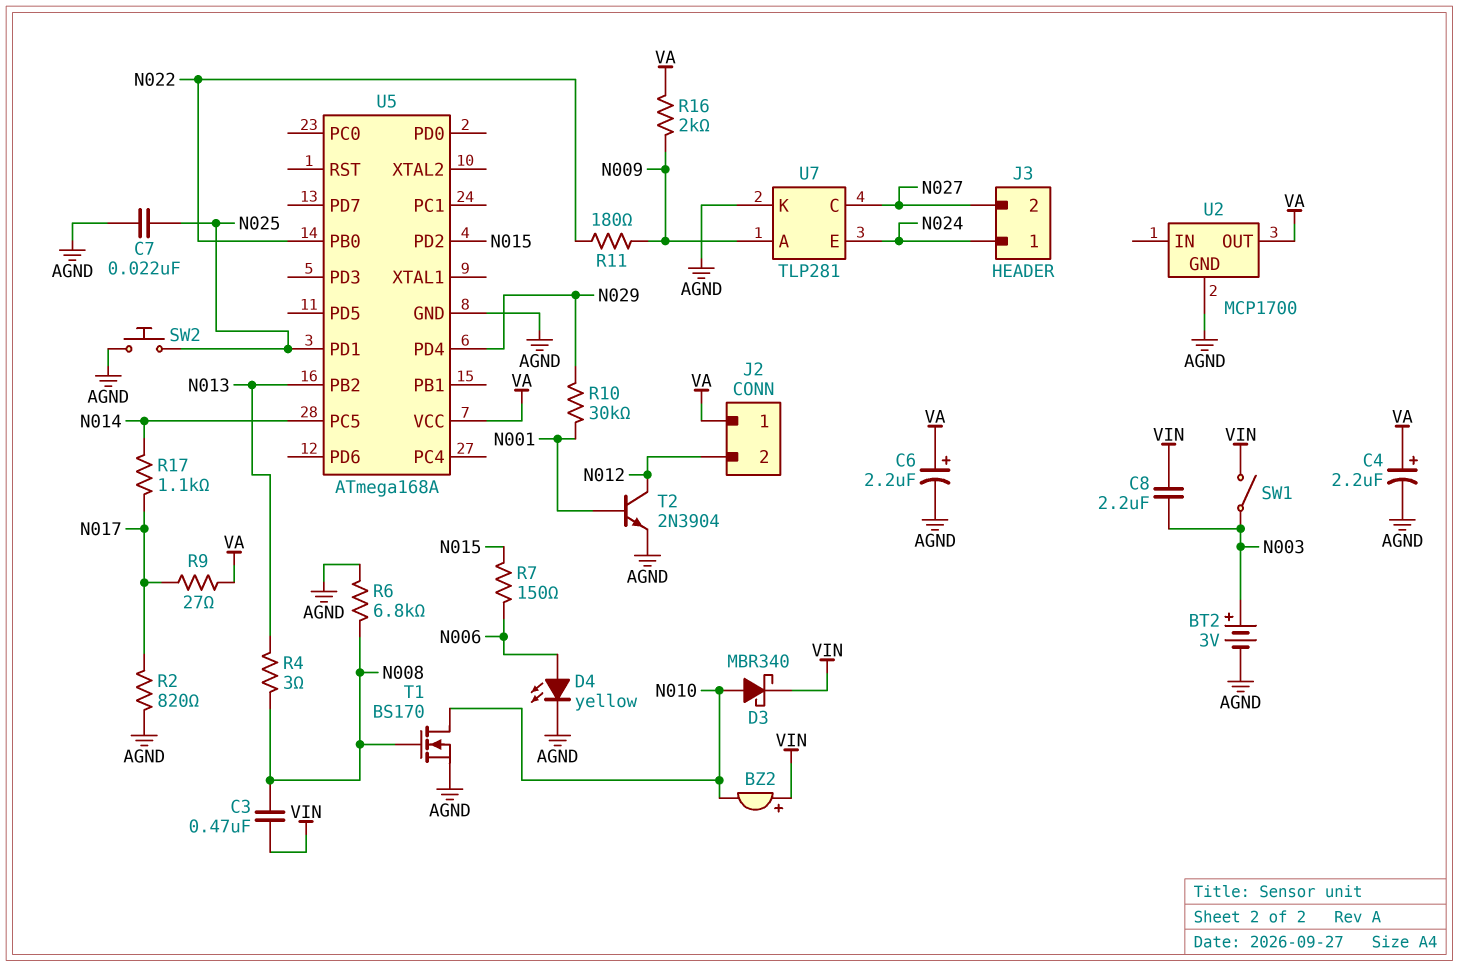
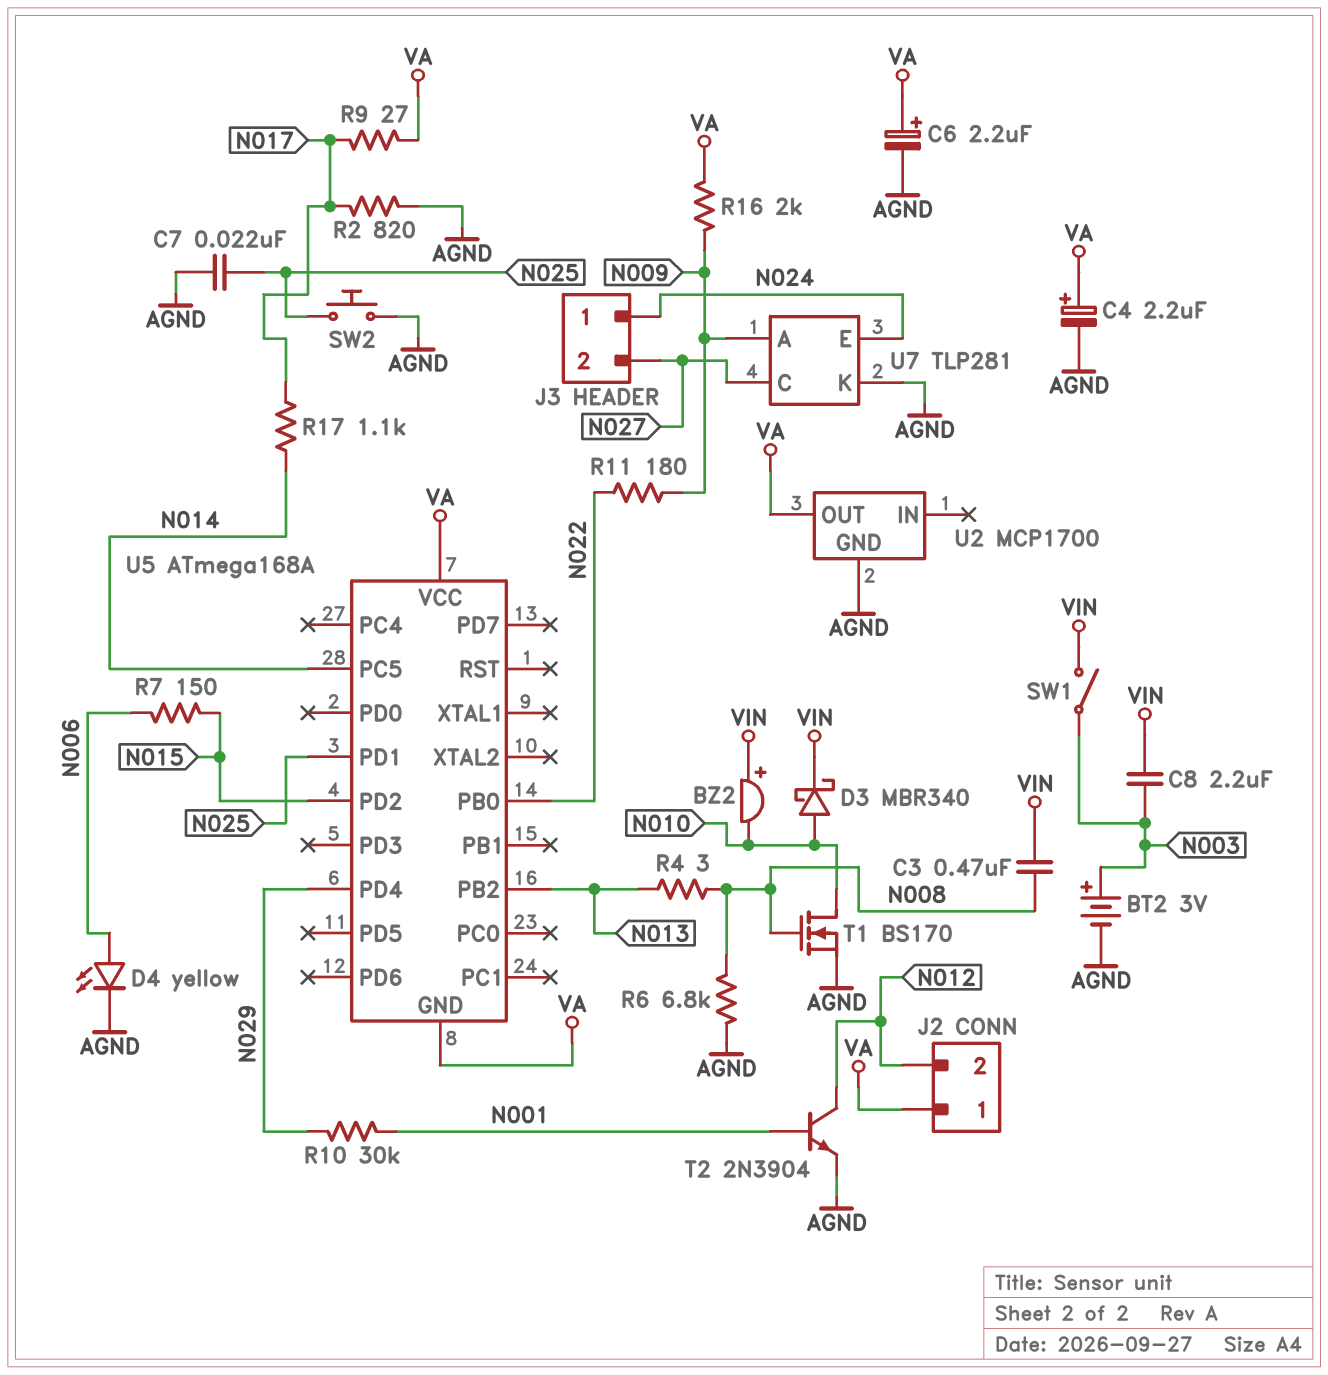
U5 pin GND: AGND -> VA

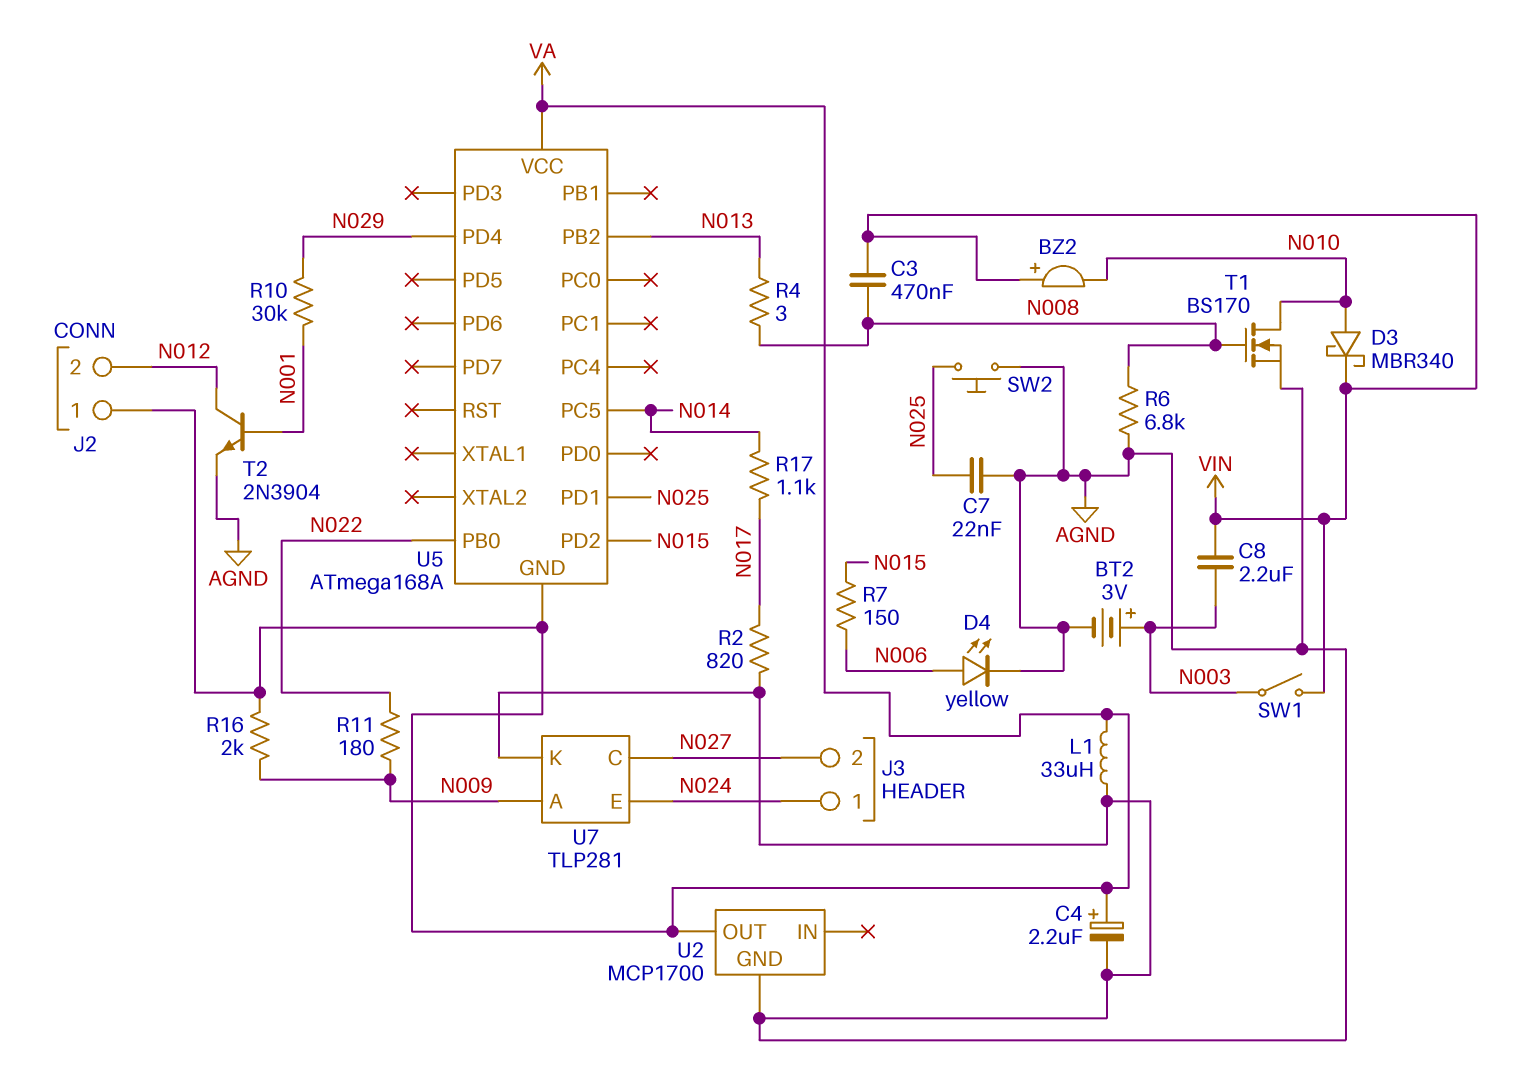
C6: 2.2uF (plus VA, minus AGND) -> none
L1: none -> 33uH (AGND, VA)
R9: 27 (N017, VA) -> none

